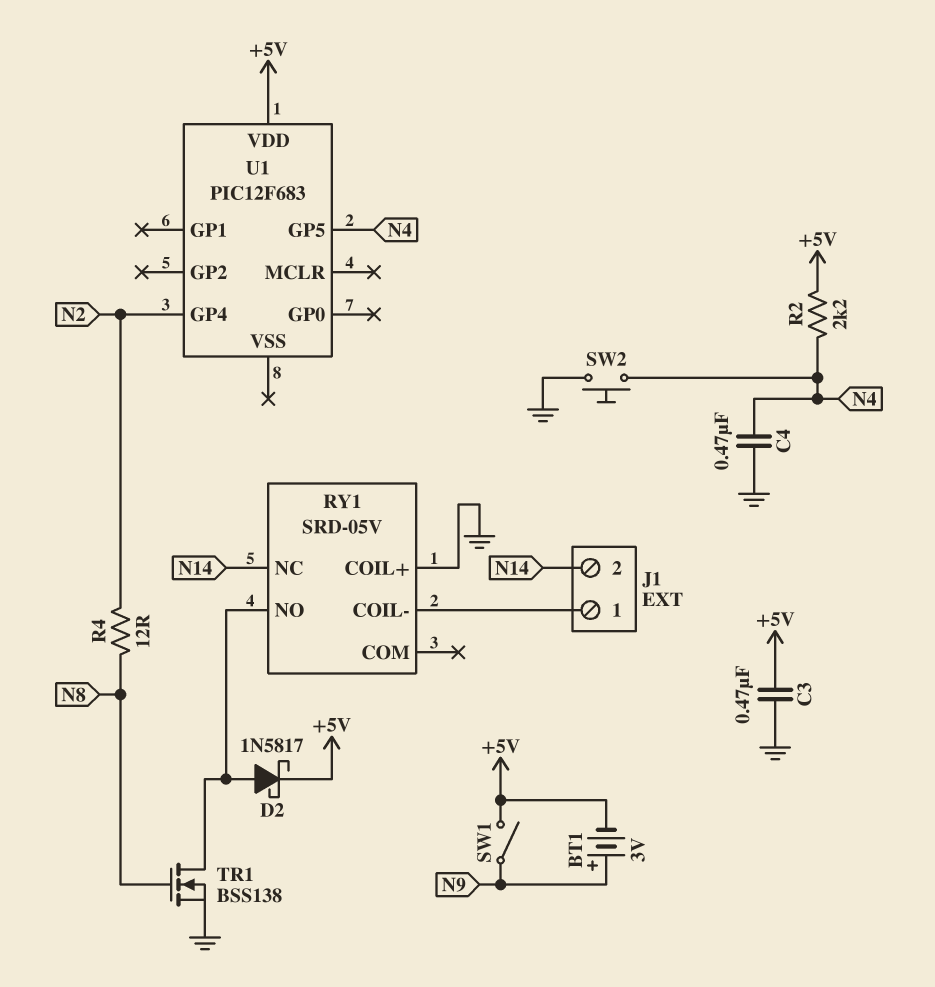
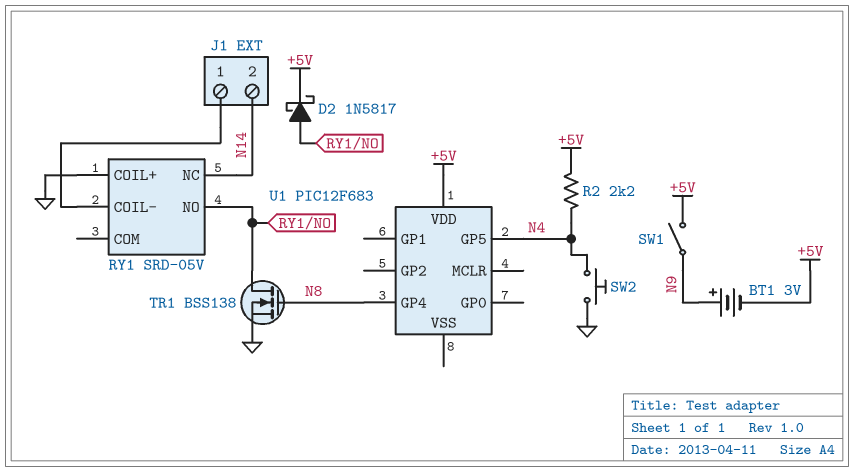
C3: 470nF (+5V, GND) -> none
C4: 470nF (GND, N4) -> none
R4: 12 (N2, N8) -> none
U1 pin GP4: N2 -> N8

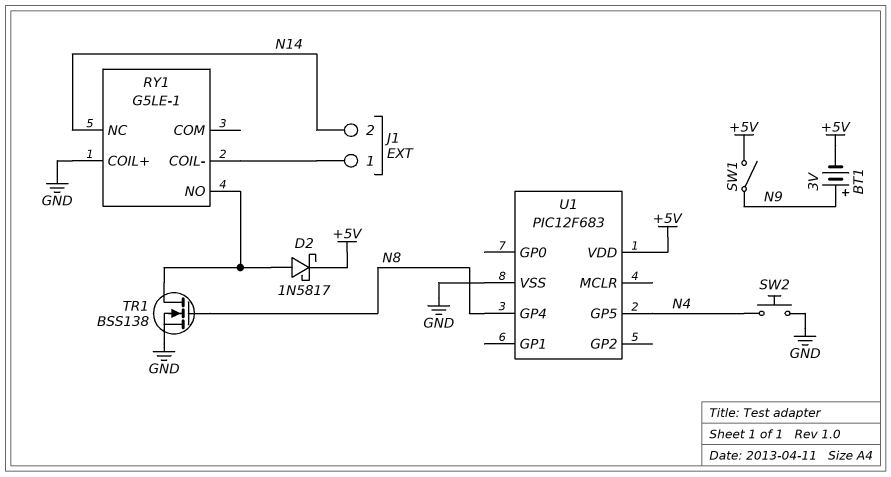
R2: 2.2k (+5V, N4) -> none
RY1: SRD-05V -> G5LE-1
U1 pin VSS: none -> GND

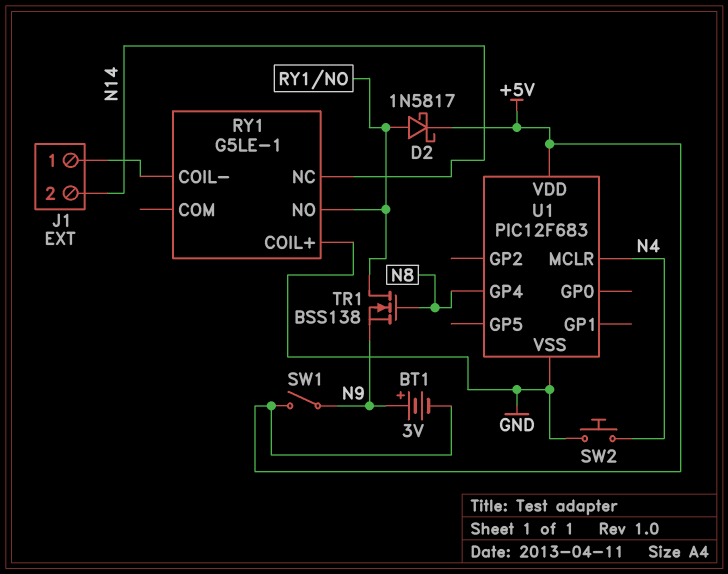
TR1: NMOS BSS138 (G N8, D RY1/NO, S GND) -> NMOS BSS138 (G N8, D RY1/NO, S N9)
U1 pin GP5: N4 -> none
U1 pin MCLR: none -> N4

